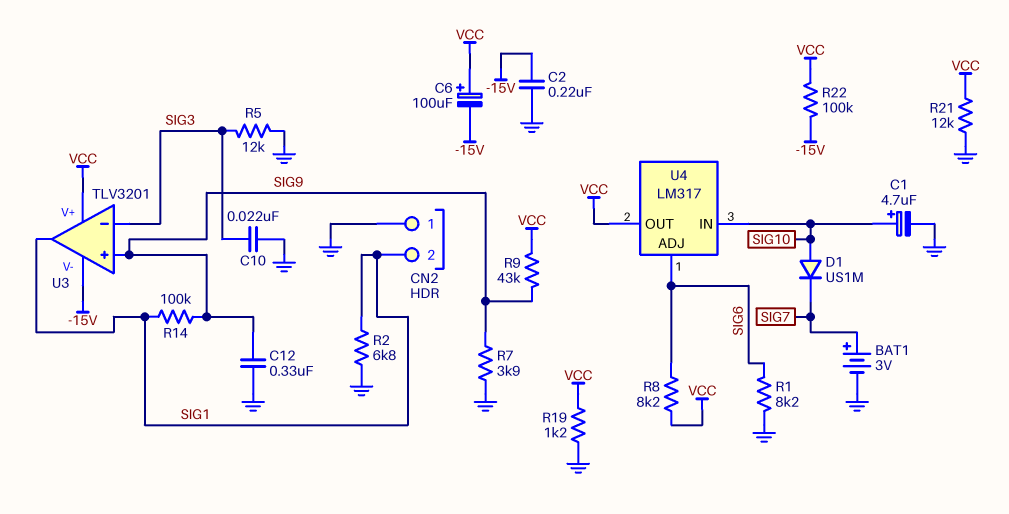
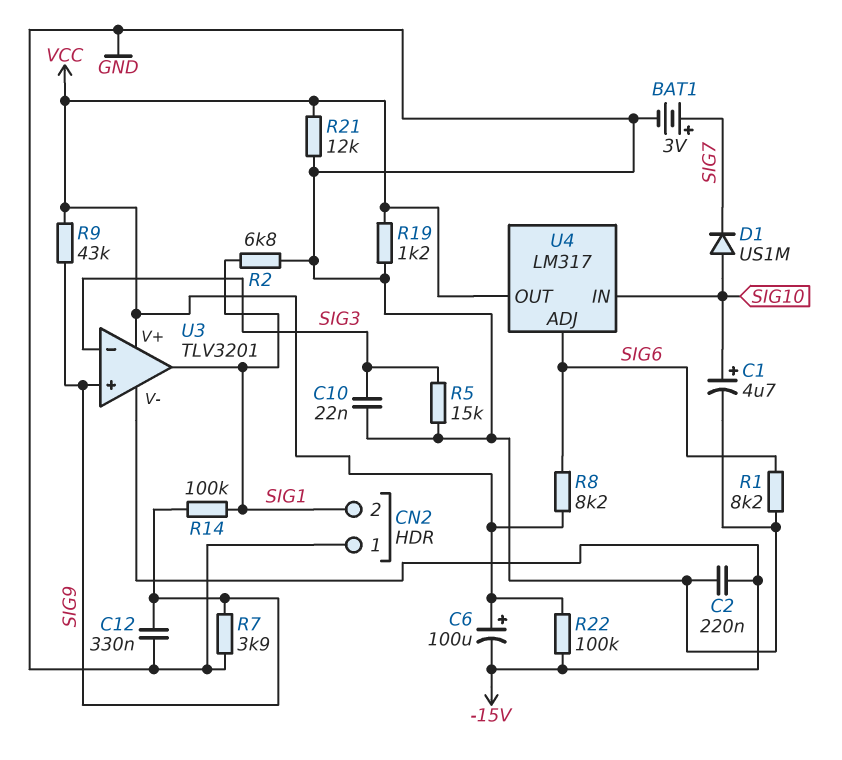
R5: 12k (GND, SIG3) -> 15k (GND, SIG3)

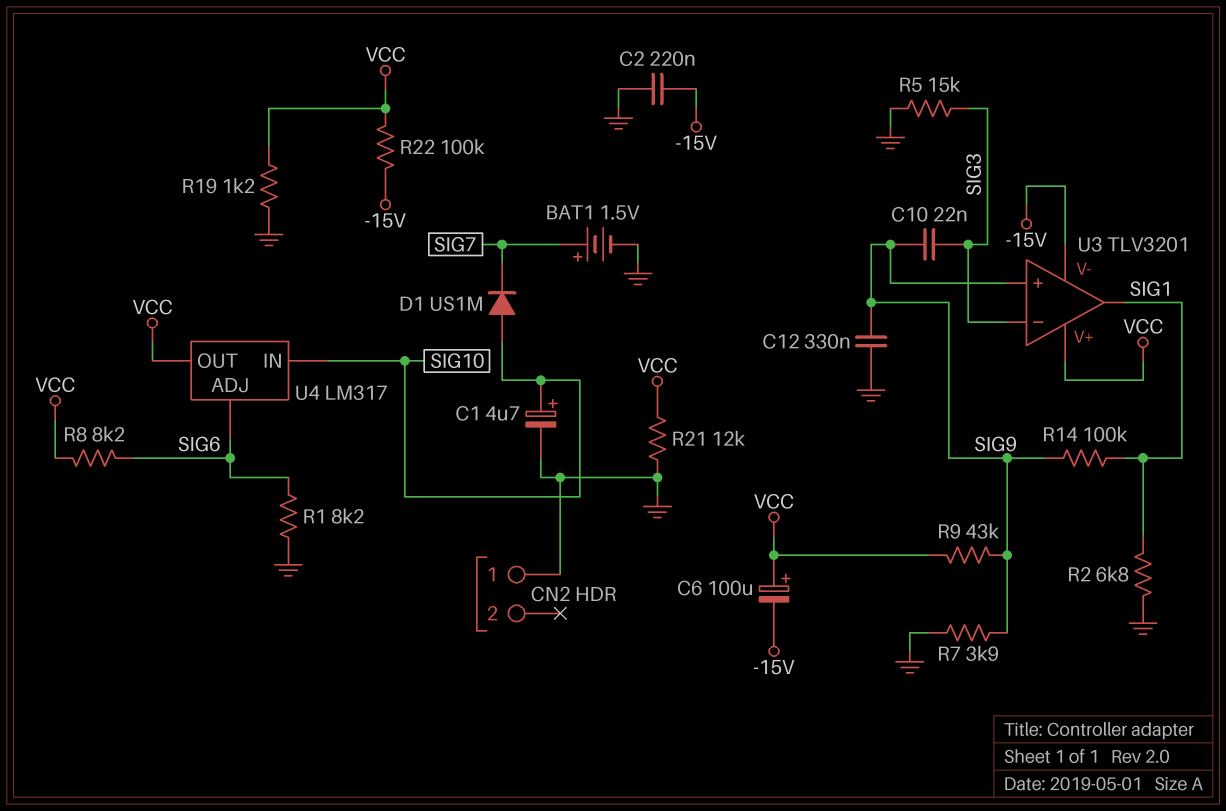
BAT1: 3V (plus SIG7, minus GND) -> 1.5V (plus SIG7, minus GND)
C10: 22nF (GND, SIG3) -> 22nF (SIG3, SIG9)
CN2 pin 2: SIG1 -> none

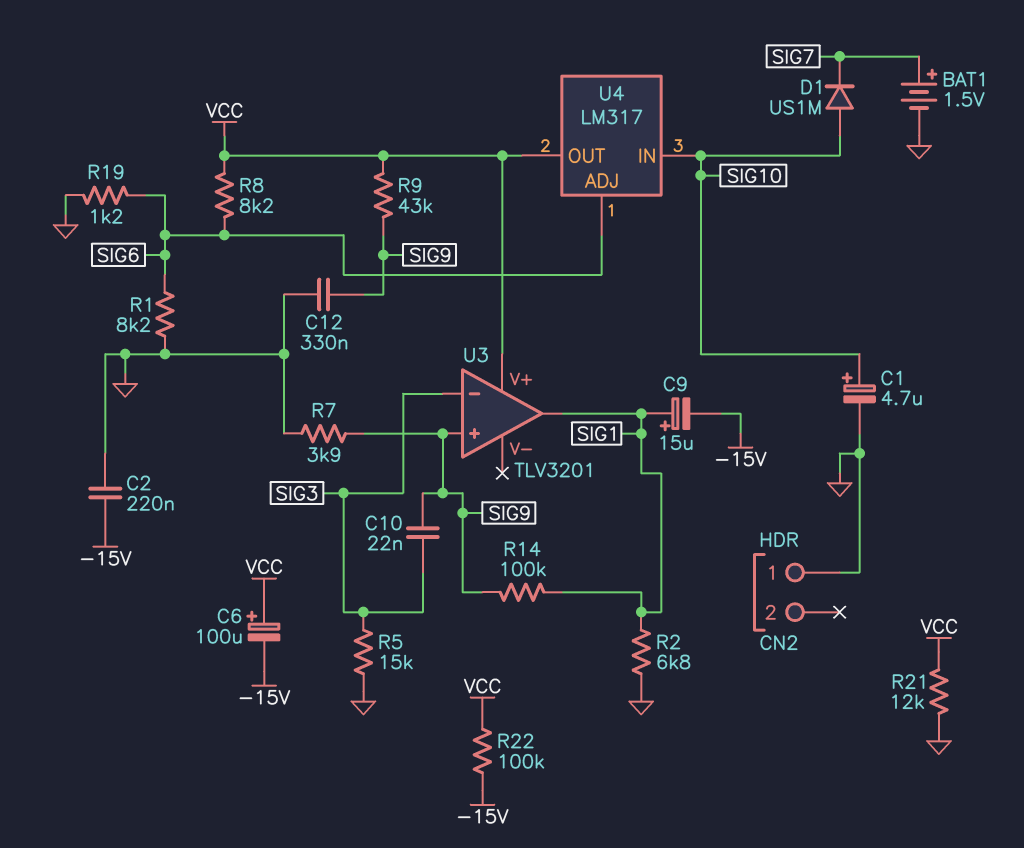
C9: none -> 15uF (plus SIG1, minus -15V)
R19: 1.2k (GND, VCC) -> 1.2k (GND, SIG6)
U3 pin V-: -15V -> none

